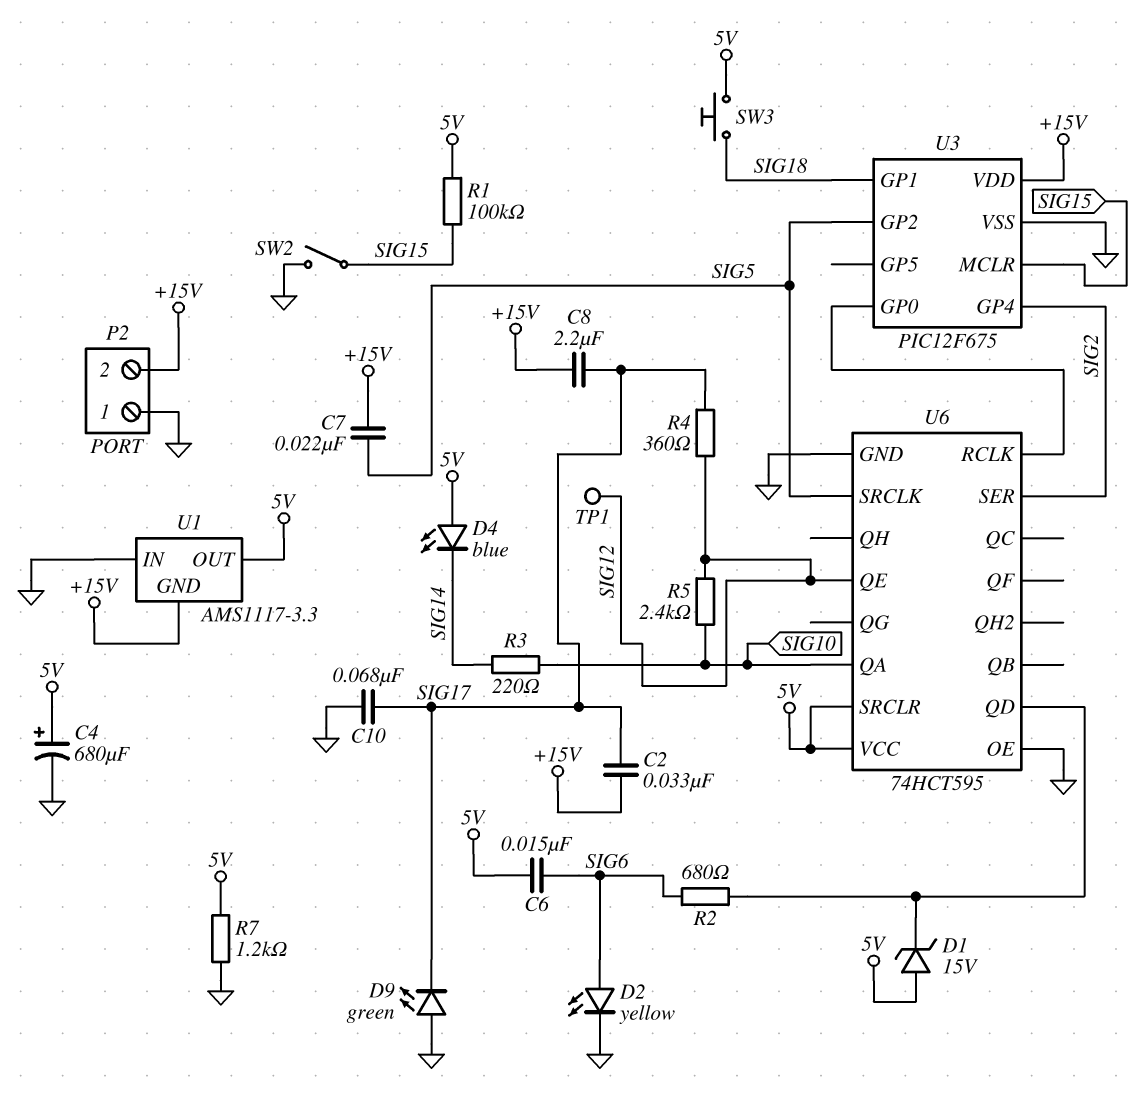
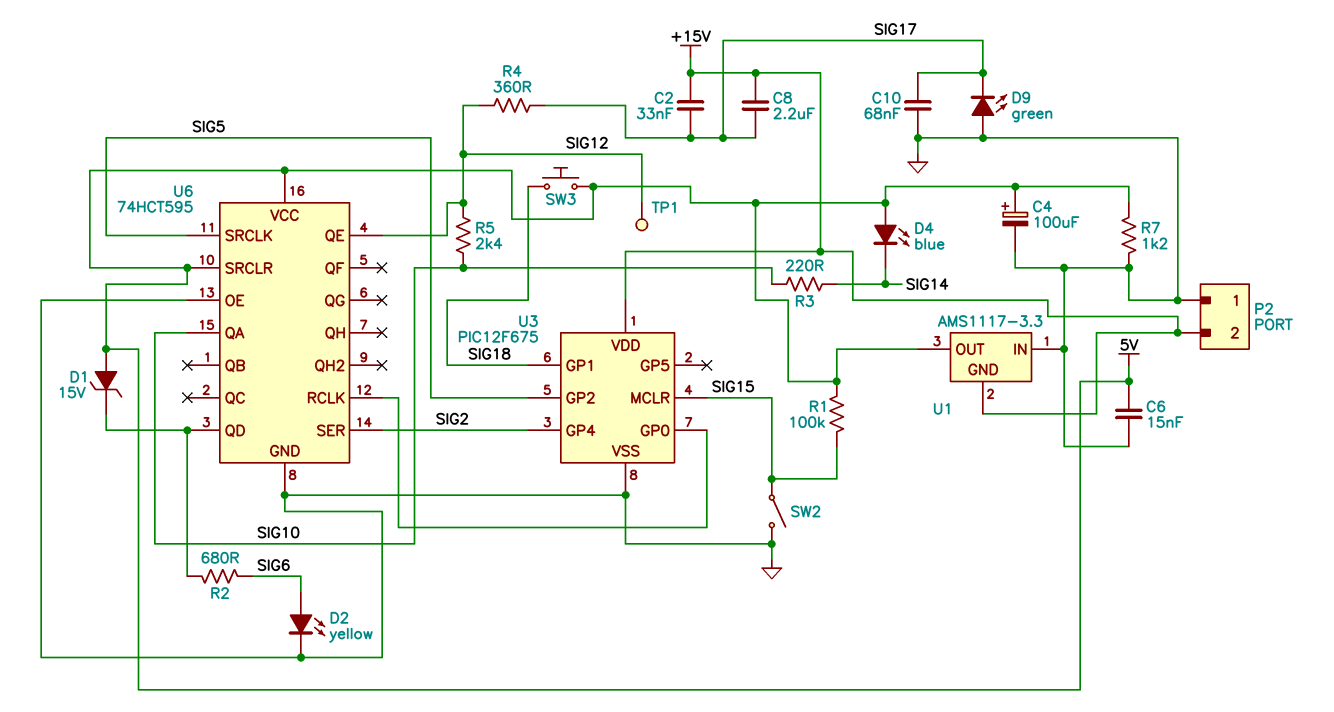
C4: 680uF (plus 5V, minus GND) -> 100uF (plus 5V, minus GND)
C6: 15nF (5V, SIG6) -> 15nF (5V, GND)
C7: 22nF (+15V, SIG5) -> none

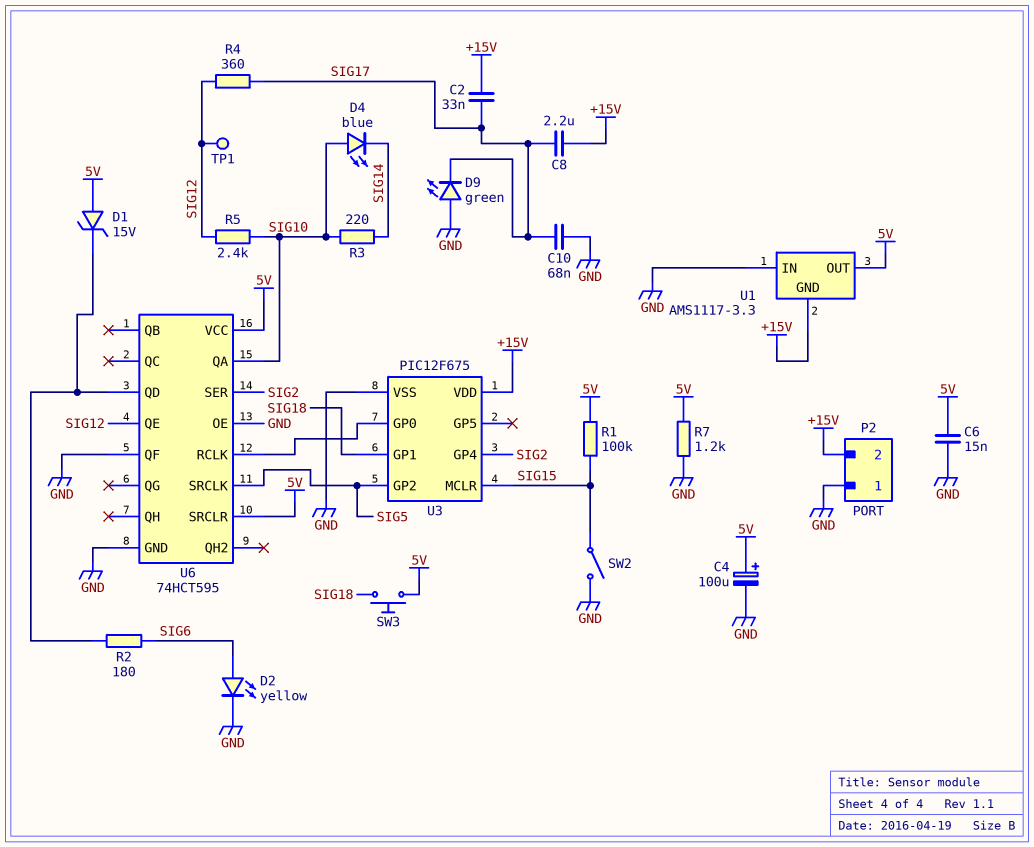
D4: LED blue (A 5V, K SIG14) -> LED blue (A SIG10, K SIG14)
R2: 680 (SIG6, U6/QD) -> 180 (SIG6, U6/QD)
U6 pin QF: none -> GND

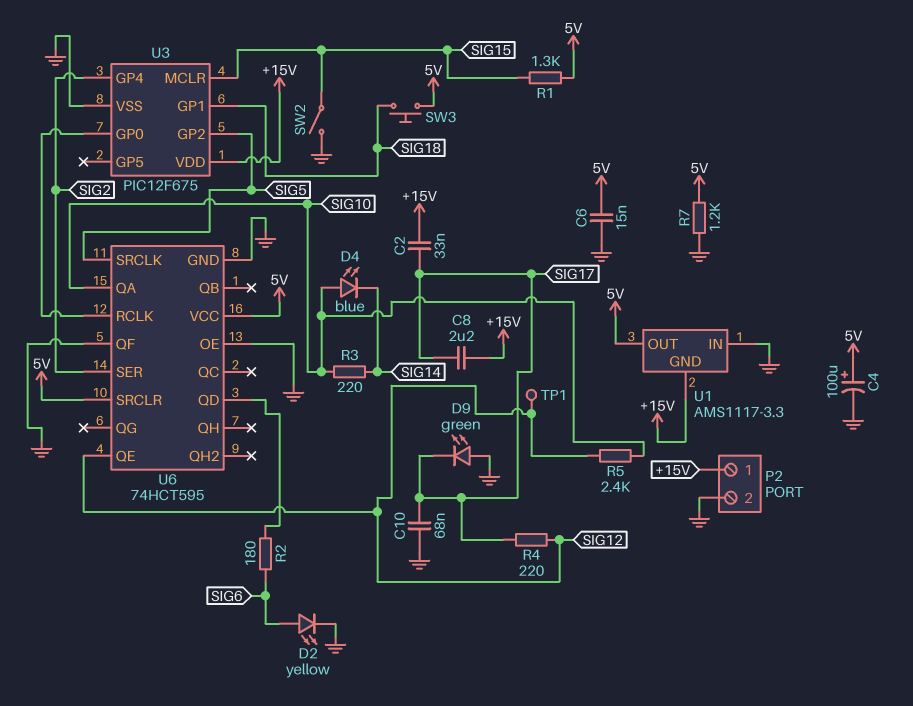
D1: zener 15V (A 5V, K U6/QD) -> none
P2 pin 1: GND -> +15V
P2 pin 2: +15V -> GND
R1: 100k (5V, SIG15) -> 1.3k (5V, SIG15)
R4: 360 (SIG12, SIG17) -> 220 (SIG12, SIG17)

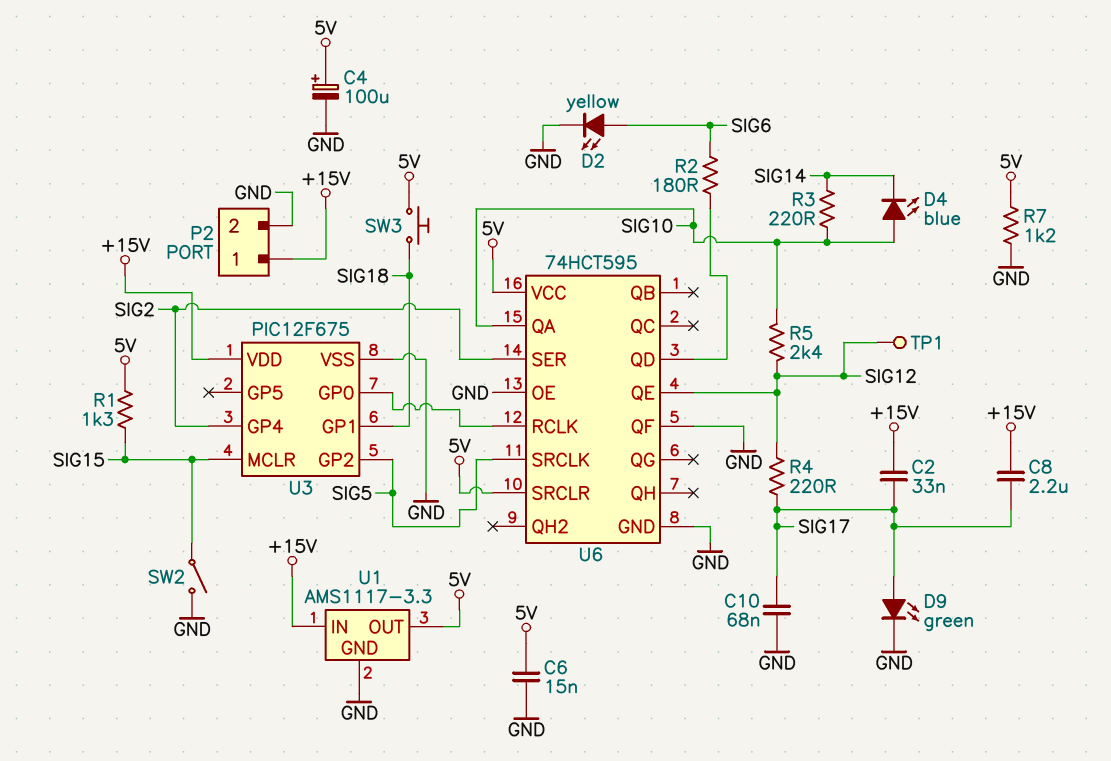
D9: LED green (A GND, K SIG17) -> LED green (A SIG17, K GND)
U1 pin GND: +15V -> GND
U1 pin IN: GND -> +15V

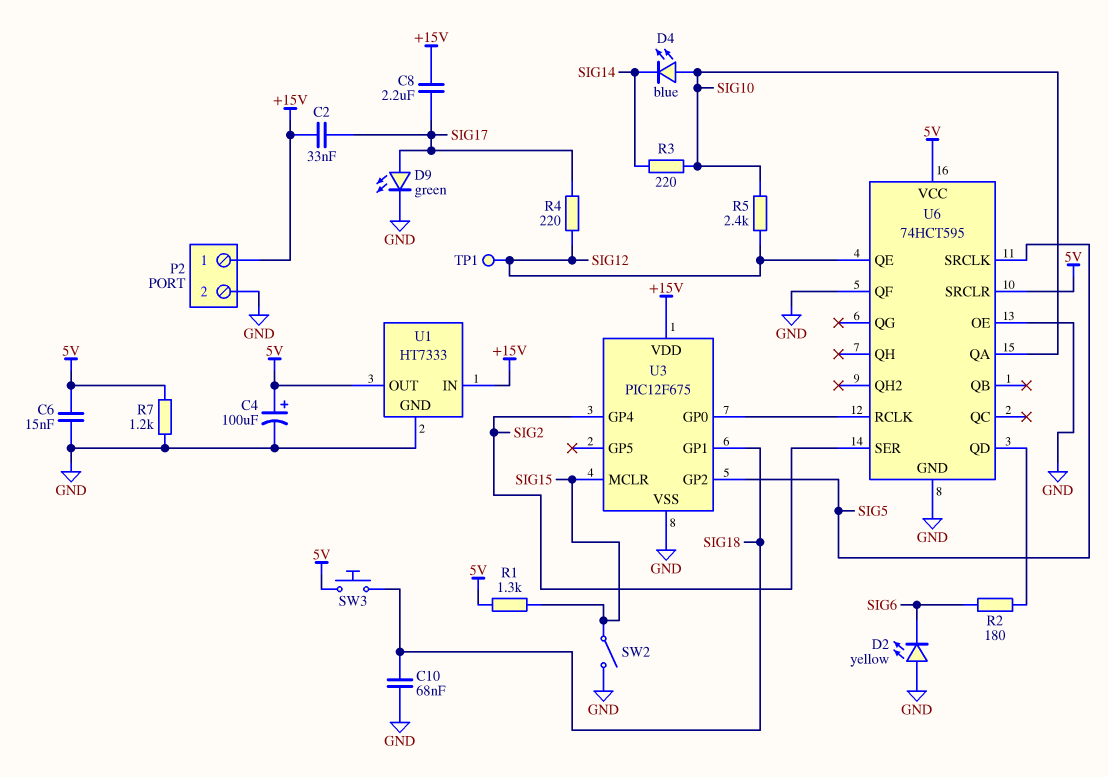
C10: 68nF (GND, SIG17) -> 68nF (GND, SIG18)
D2: LED yellow (A SIG6, K GND) -> LED yellow (A GND, K SIG6)
U1: AMS1117-3.3 -> HT7333

